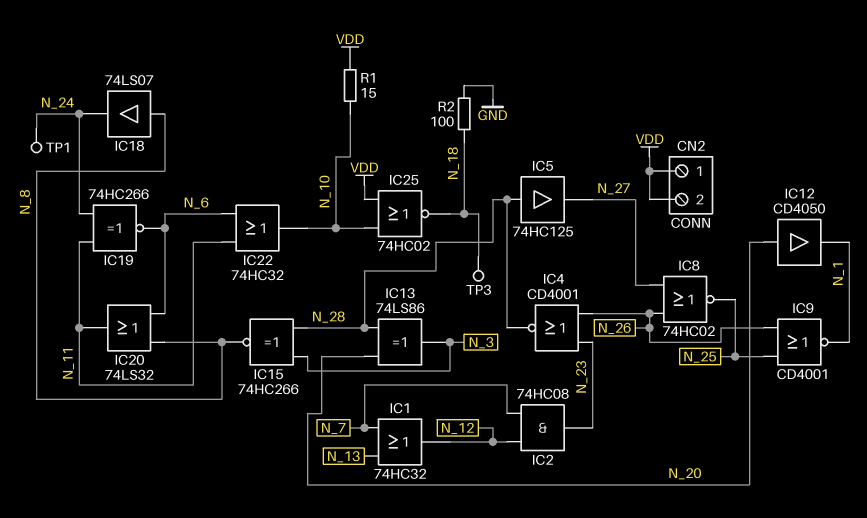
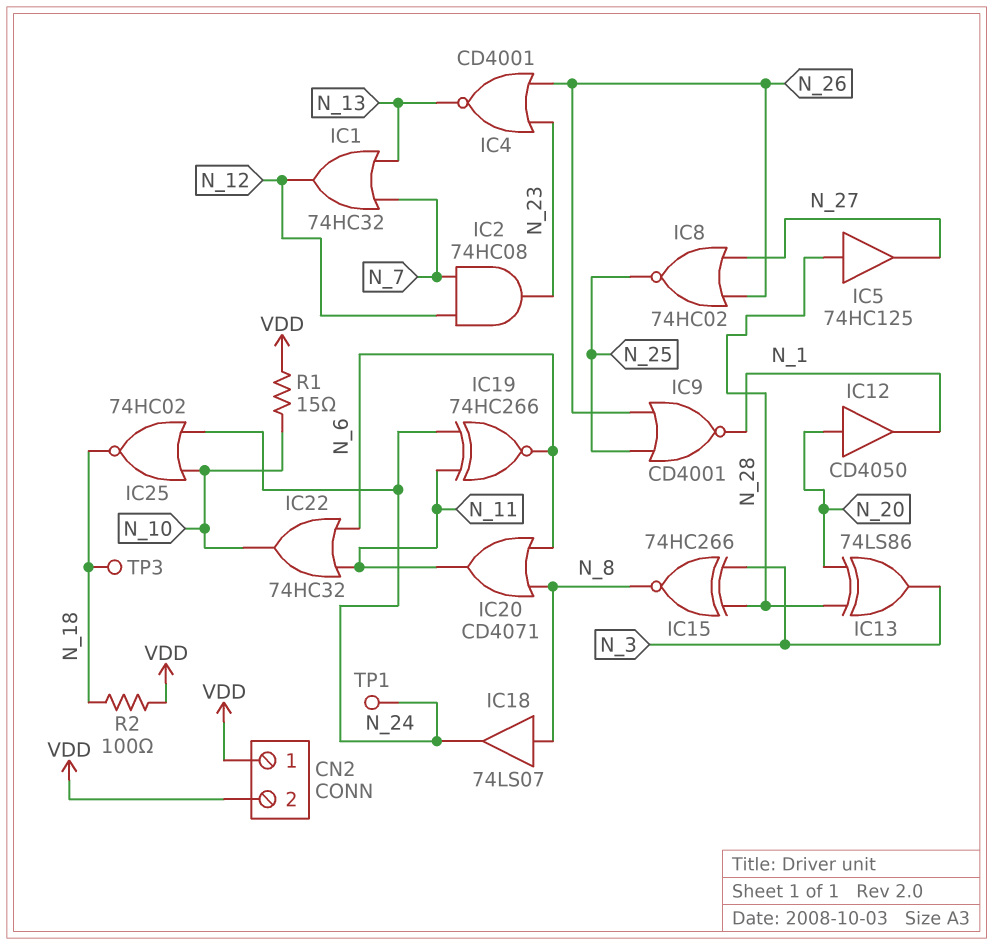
IC4: NOR CD4001 (in N_23, in N_26, out N_28) -> NOR CD4001 (in N_23, in N_26, out N_13)
IC20: OR 74LS32 (in N_6, in N_8, out N_11) -> OR CD4071 (in N_6, in N_8, out N_11)
IC25: NOR 74HC02 (in N_10, in VDD, out N_18) -> NOR 74HC02 (in N_10, in N_24, out N_18)
R2: 100 (GND, N_18) -> 100 (N_18, VDD)

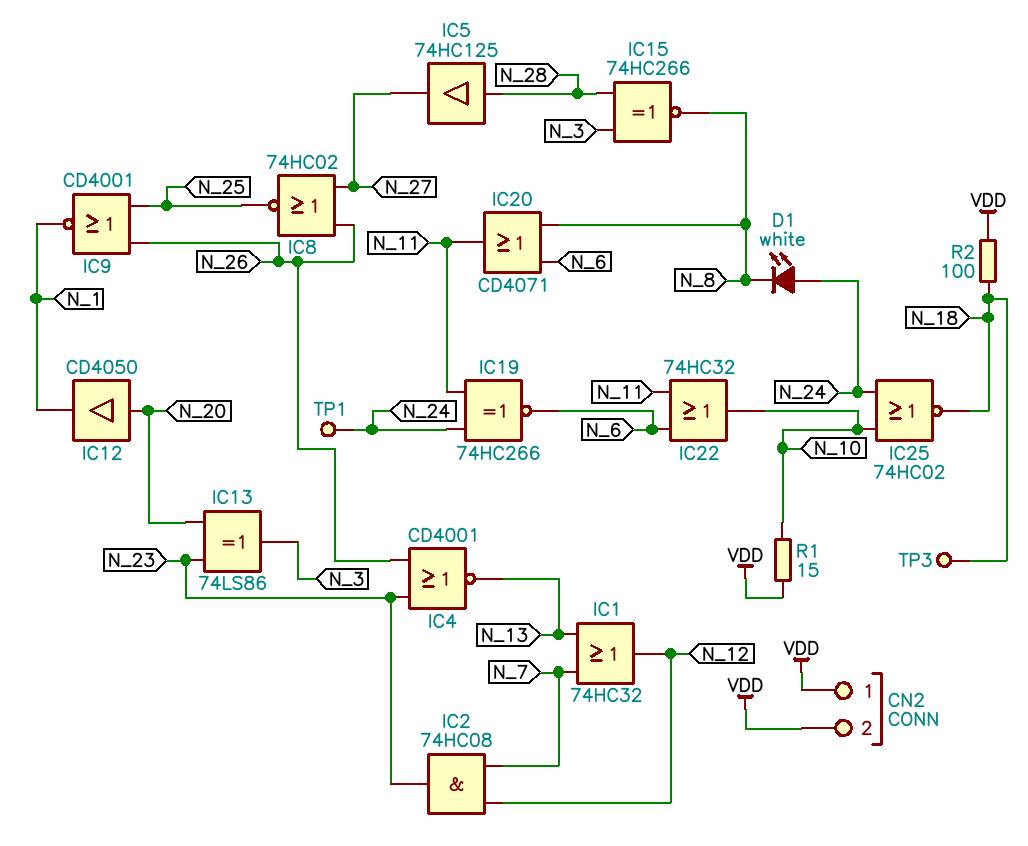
D1: none -> LED white (A N_24, K N_8)
IC13: XOR 74LS86 (in N_20, in N_28, out N_3) -> XOR 74LS86 (in N_20, in N_23, out N_3)
IC18: buffer 74LS07 (in N_8, out N_24) -> none

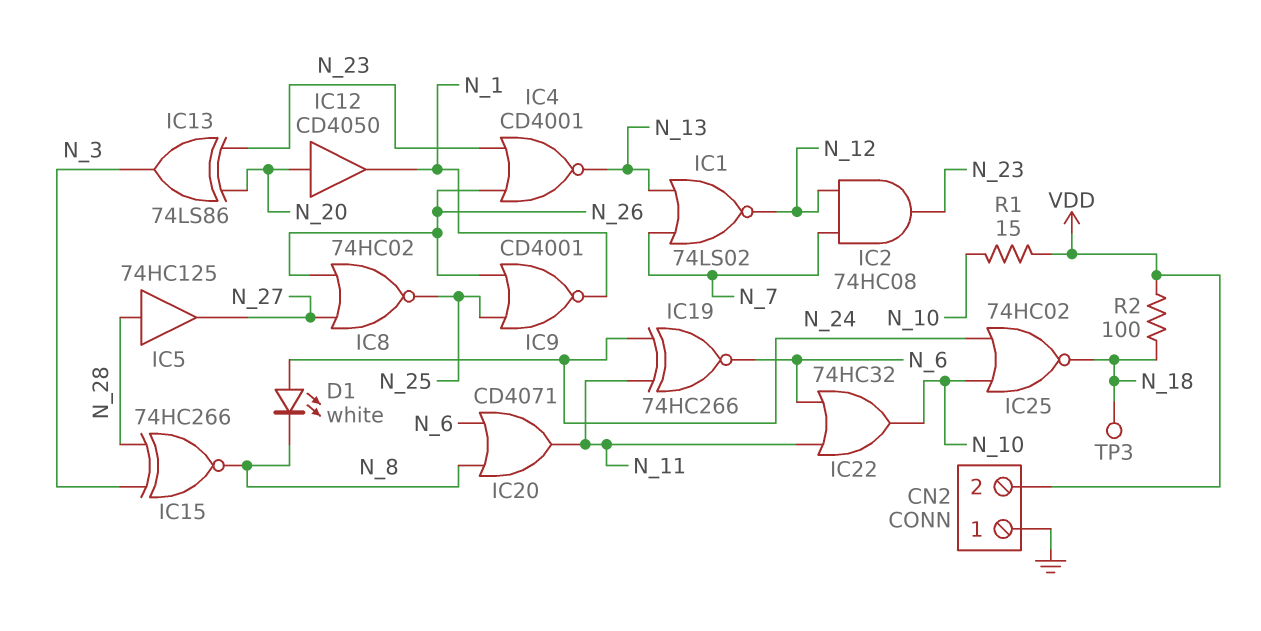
CN2 pin 1: VDD -> GND
IC1: OR 74HC32 (in N_7, in N_13, out N_12) -> NOR 74LS02 (in N_7, in N_13, out N_12)
TP1: test point (N_24) -> none

